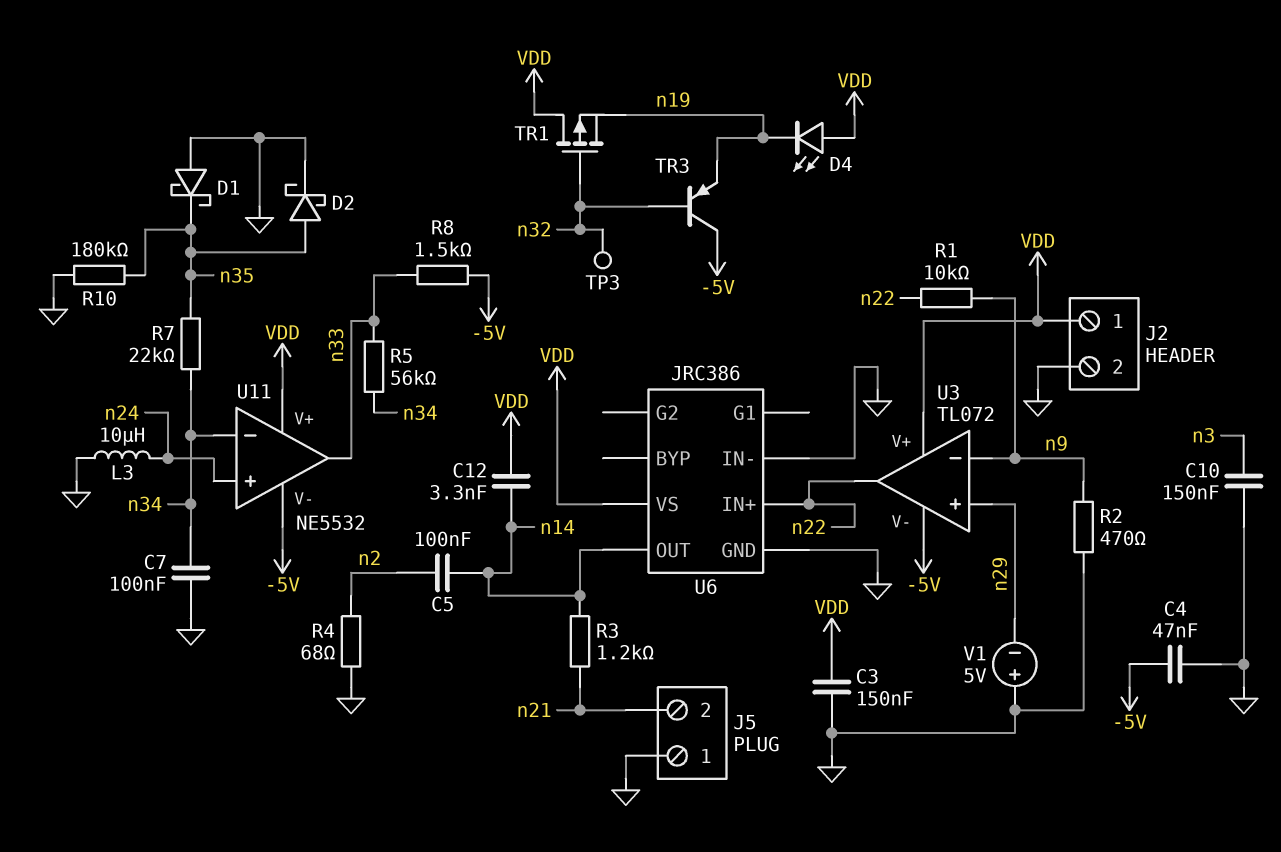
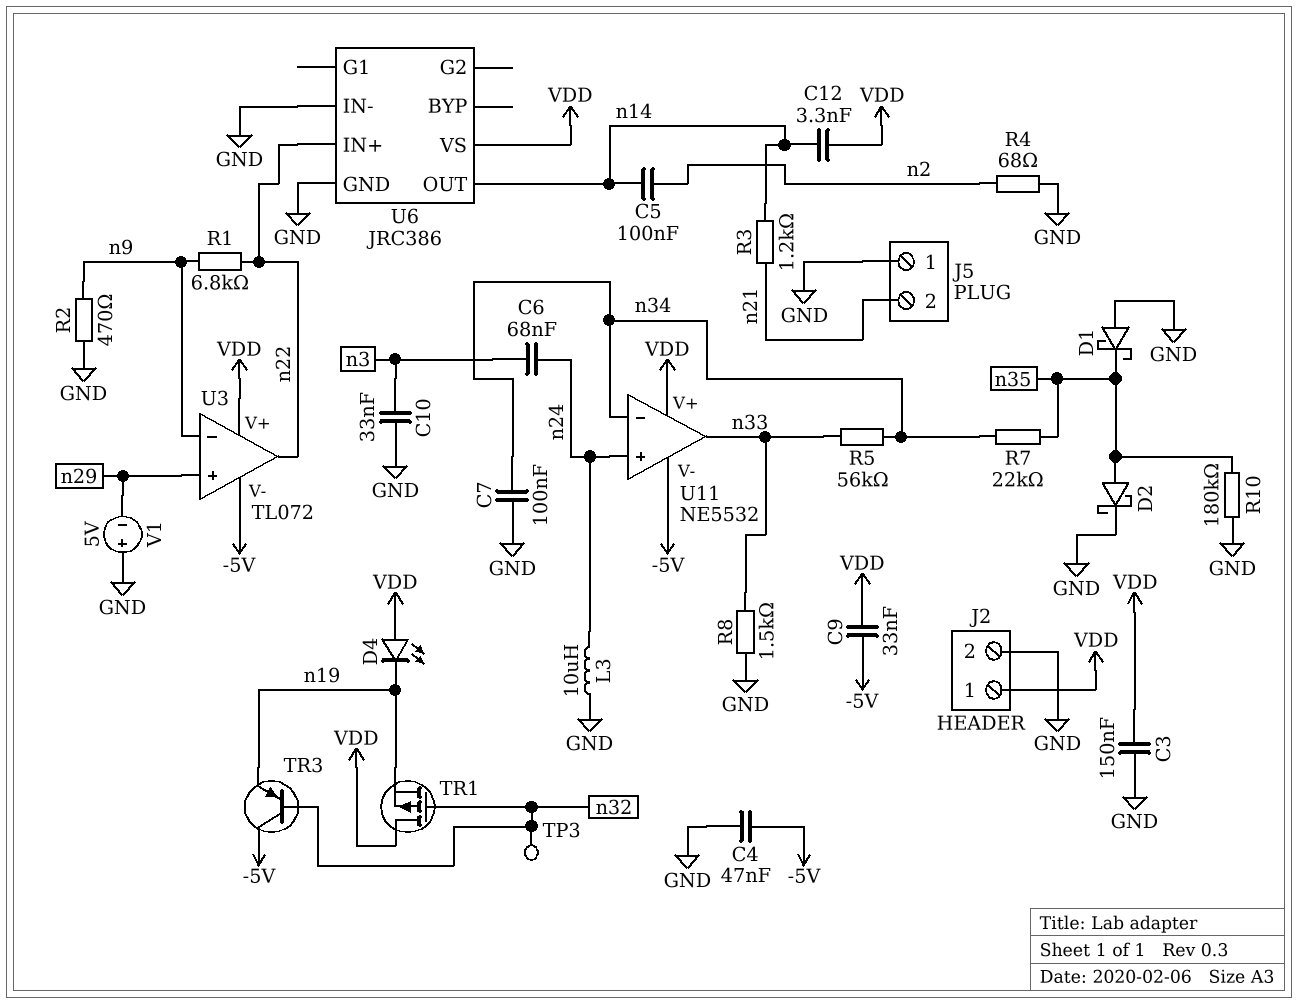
C6: none -> 68nF (n3, n24)
C9: none -> 33nF (-5V, VDD)
C10: 150nF (GND, n3) -> 33nF (GND, n3)
R1: 10k (n9, n22) -> 6.8k (n9, n22)
R8: 1.5k (-5V, n33) -> 1.5k (GND, n33)

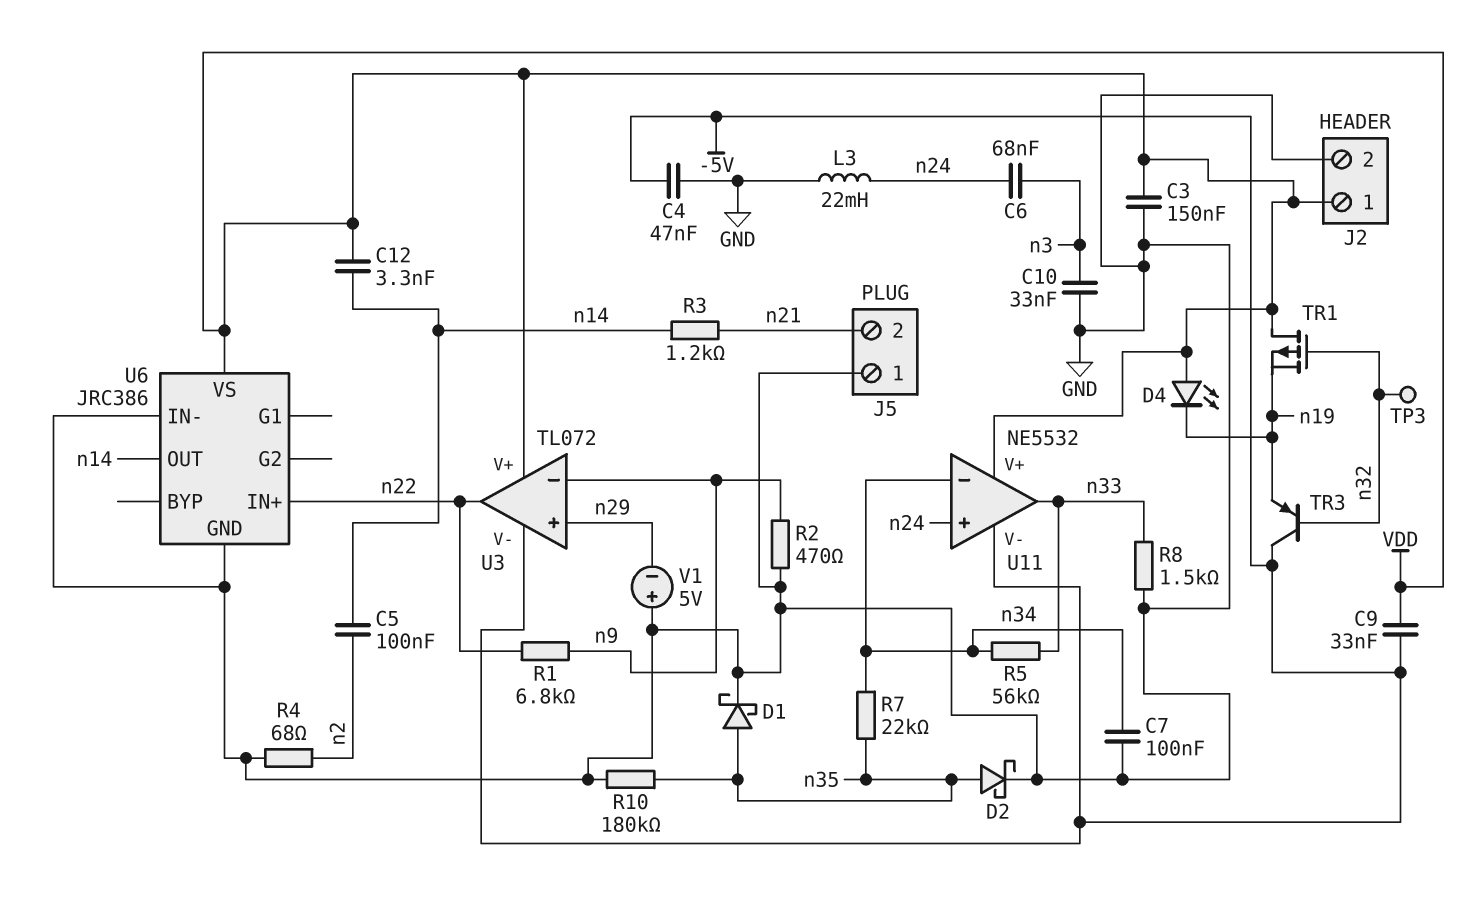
D1: schottky (A GND, K n35) -> schottky (A n35, K GND)
L3: 10uH (GND, n24) -> 22mH (GND, n24)

